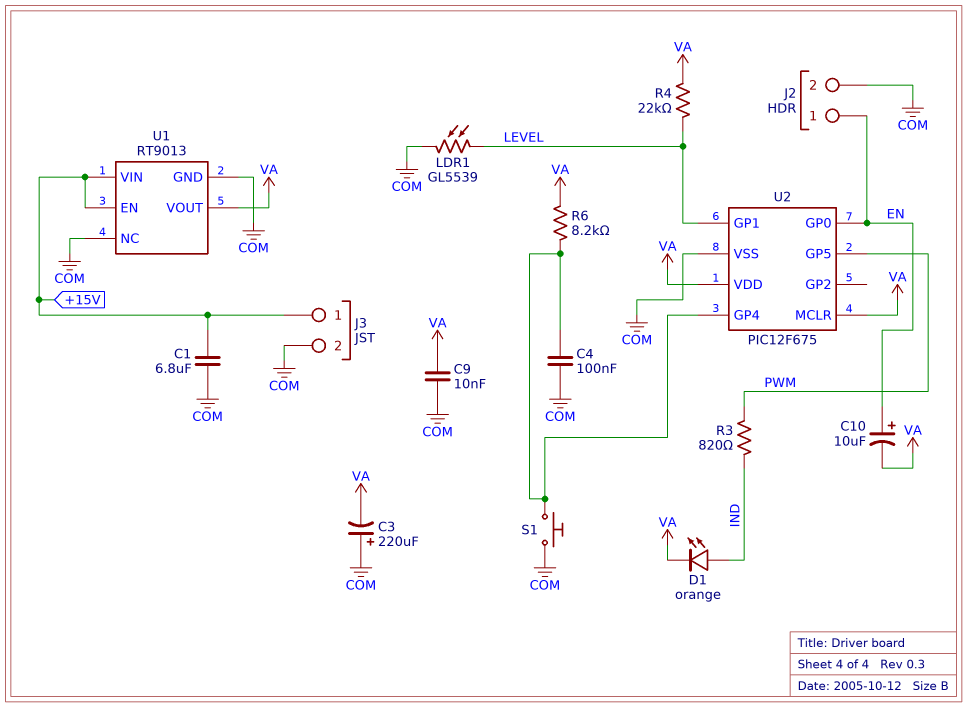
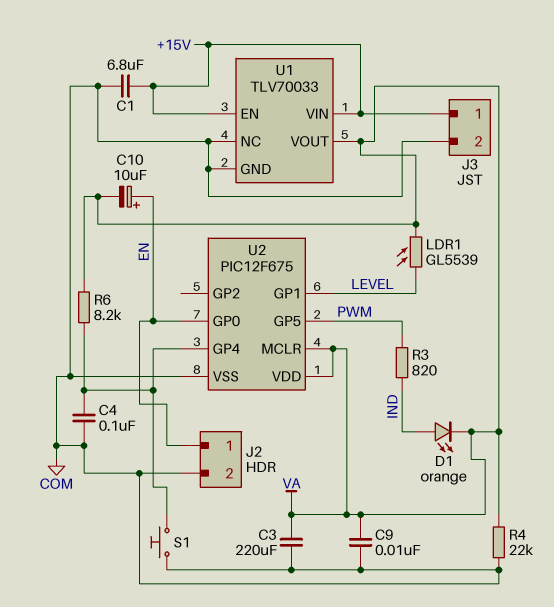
C3: 220uF (plus COM, minus VA) -> 220uF (COM, VA)
LDR1: GL5539 (COM, LEVEL) -> GL5539 (LEVEL, VA)
R4: 22k (LEVEL, VA) -> 22k (COM, VA)
U1: RT9013 -> TLV70033

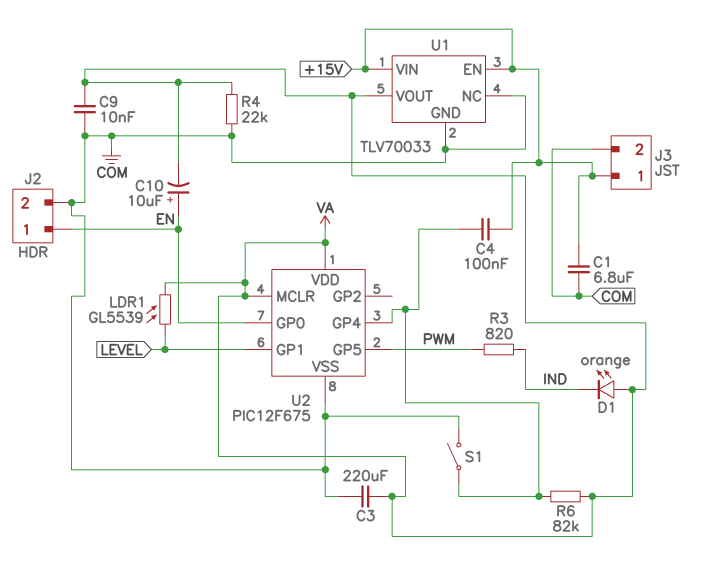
C4: 100nF (COM, U2/GP4) -> 100nF (+15V, U2/GP4)
D1: LED orange (A IND, K VA) -> LED orange (A VA, K IND)
R6: 8.2k (U2/GP4, VA) -> 82k (U2/GP4, VA)
S1: button (COM, U2/GP4) -> switch (COM, U2/GP4)

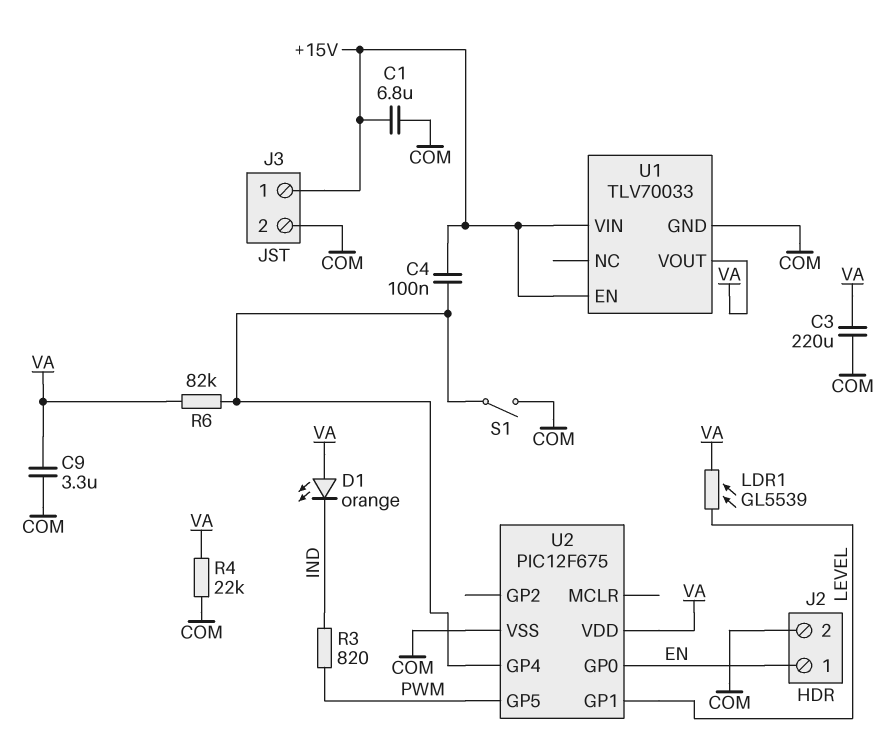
C9: 10nF (COM, VA) -> 3.3uF (COM, VA)
C10: 10uF (plus EN, minus VA) -> none
U1 pin NC: COM -> none
U2 pin MCLR: VA -> none

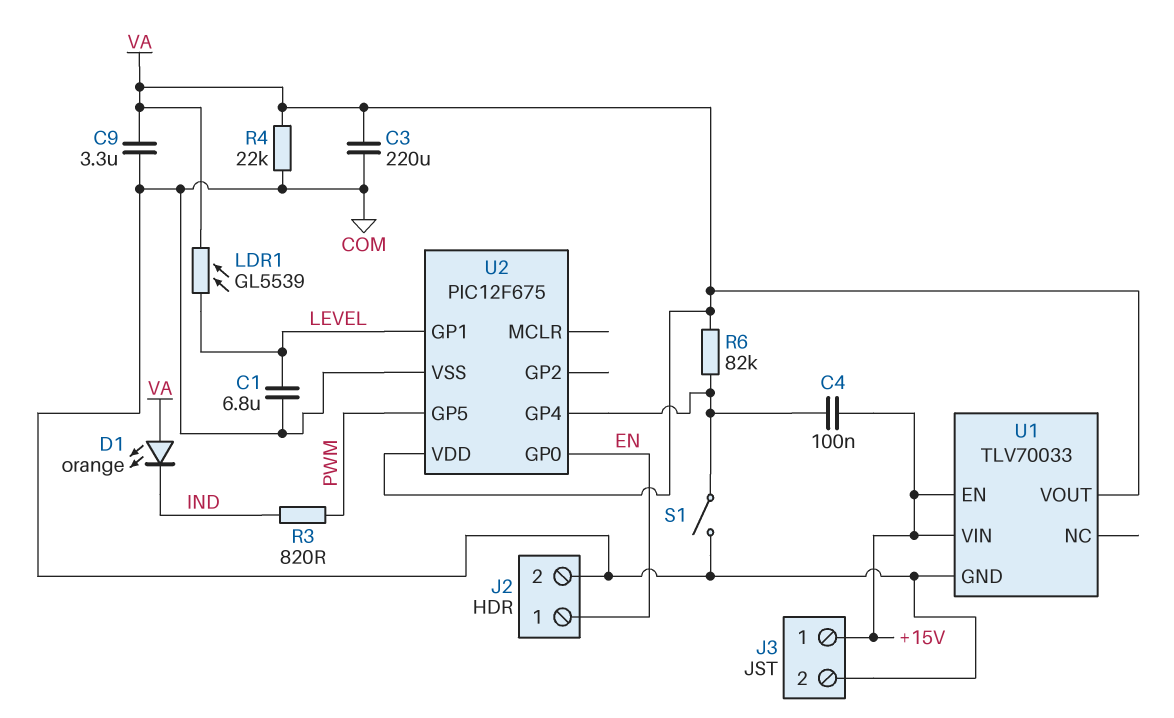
C1: 6.8uF (+15V, COM) -> 6.8uF (COM, LEVEL)

